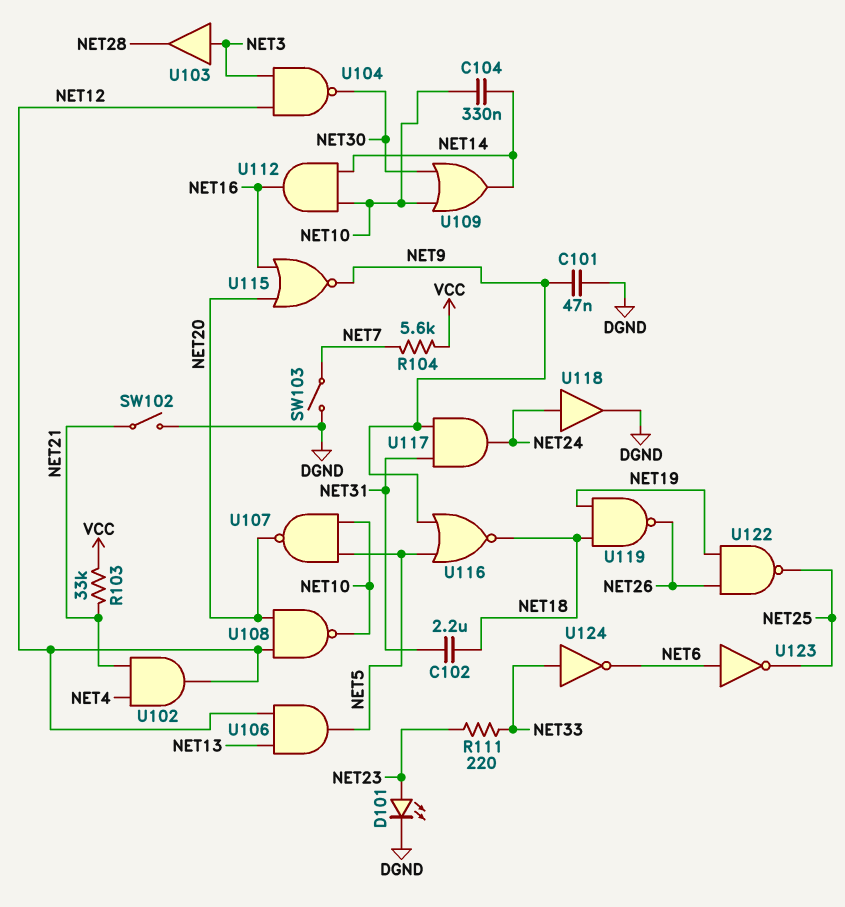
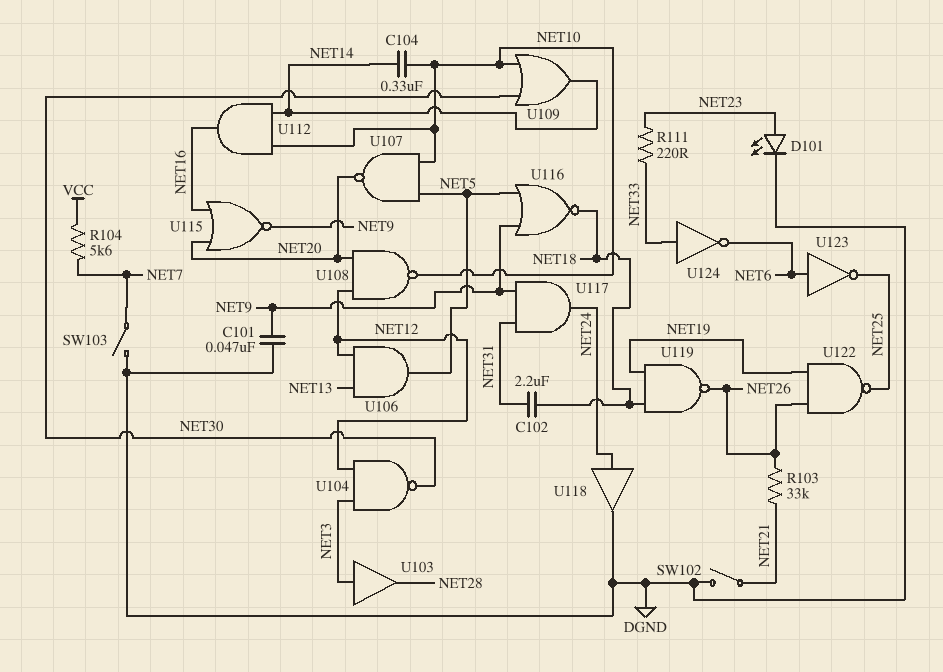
R103: 33k (NET21, VCC) -> 33k (NET21, NET26)
U102: AND (in NET4, in NET21, out NET12) -> none

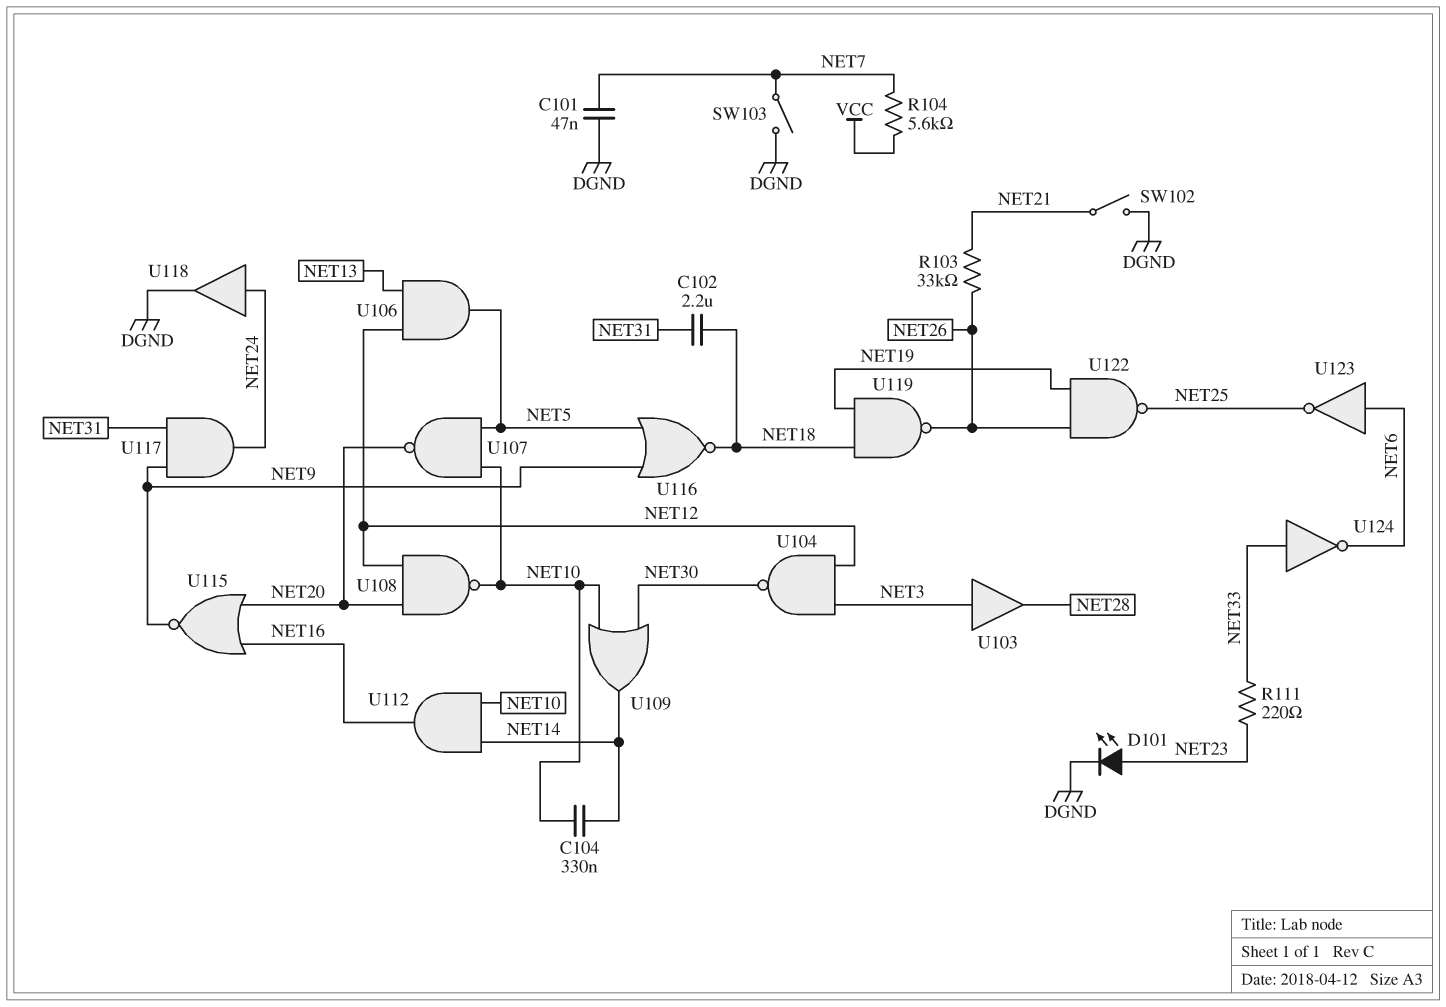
C101: 47nF (DGND, NET9) -> 47nF (DGND, NET7)

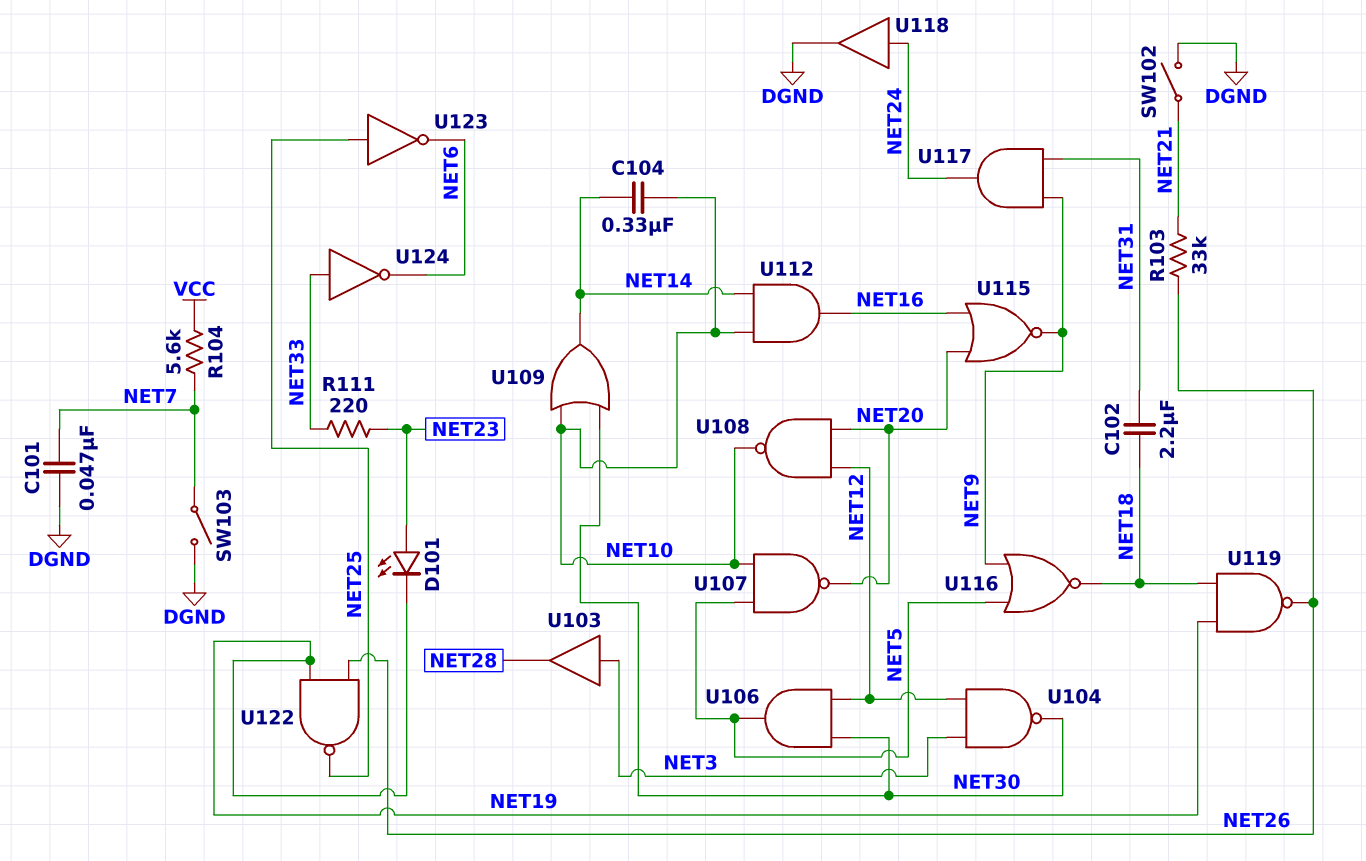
D101: LED (A NET23, K DGND) -> LED (A NET23, K NET19)
U106: AND (in NET12, in NET13, out NET5) -> AND (in NET12, in NET30, out NET5)
U123: NOT (in NET6, out NET25) -> NOT (in NET25, out NET6)

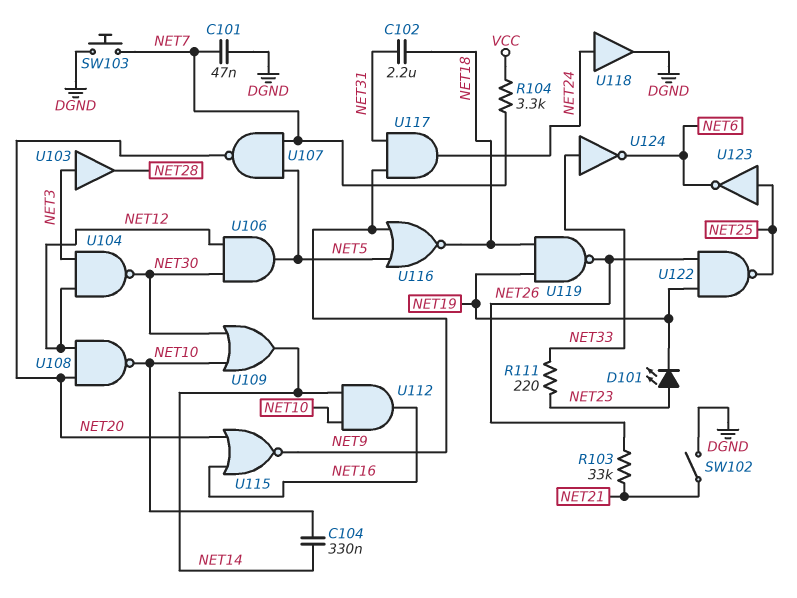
R104: 5.6k (NET7, VCC) -> 3.3k (NET7, VCC)
SW103: switch (DGND, NET7) -> button (DGND, NET7)
U107: NAND (in NET5, in NET10, out NET20) -> NAND (in NET5, in NET7, out NET20)

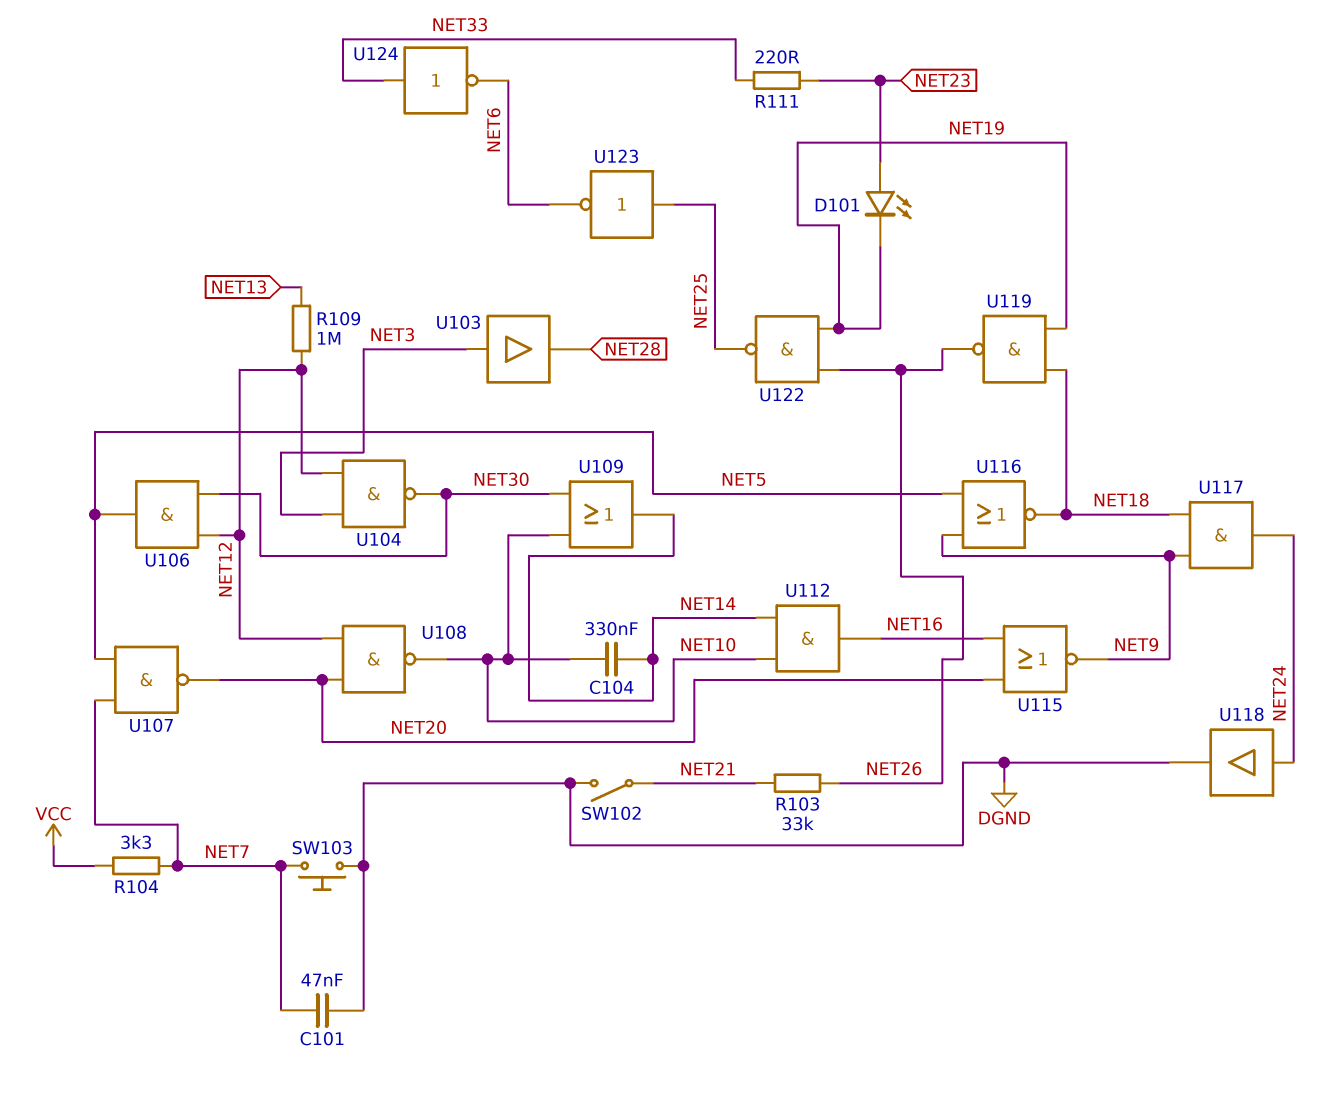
C102: 2.2uF (NET18, NET31) -> none
R109: none -> 1M (NET12, NET13)
U117: AND (in NET9, in NET31, out NET24) -> AND (in NET9, in NET18, out NET24)

